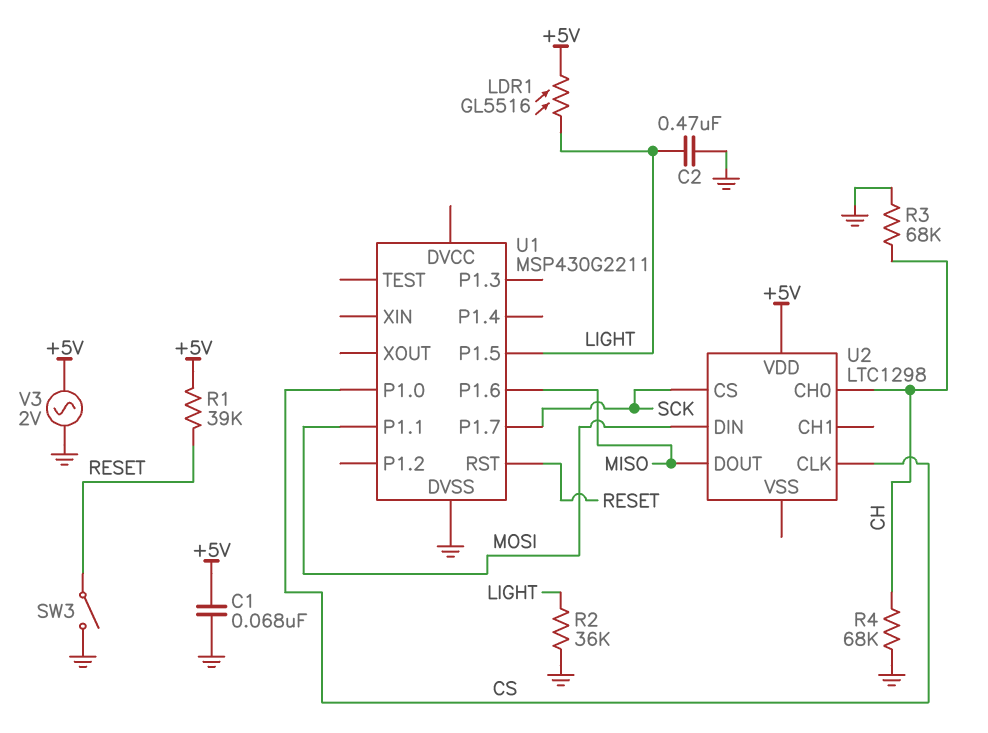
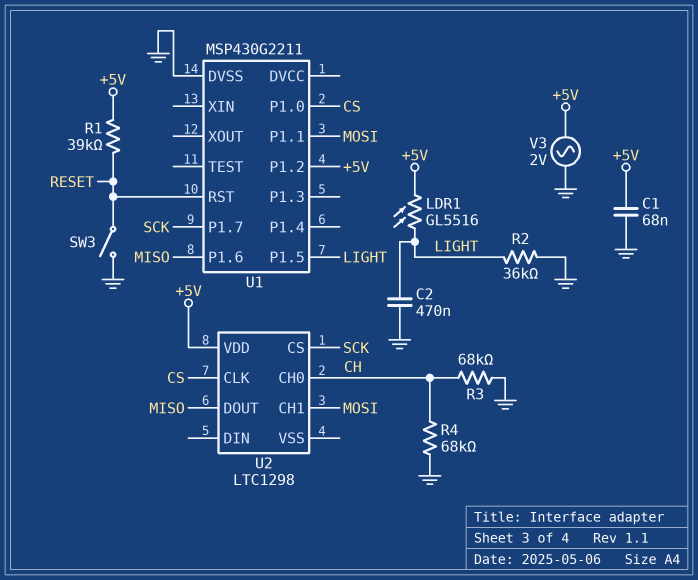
U1 pin P1.2: none -> +5V
U2 pin CH1: none -> MOSI
U2 pin DIN: MOSI -> none

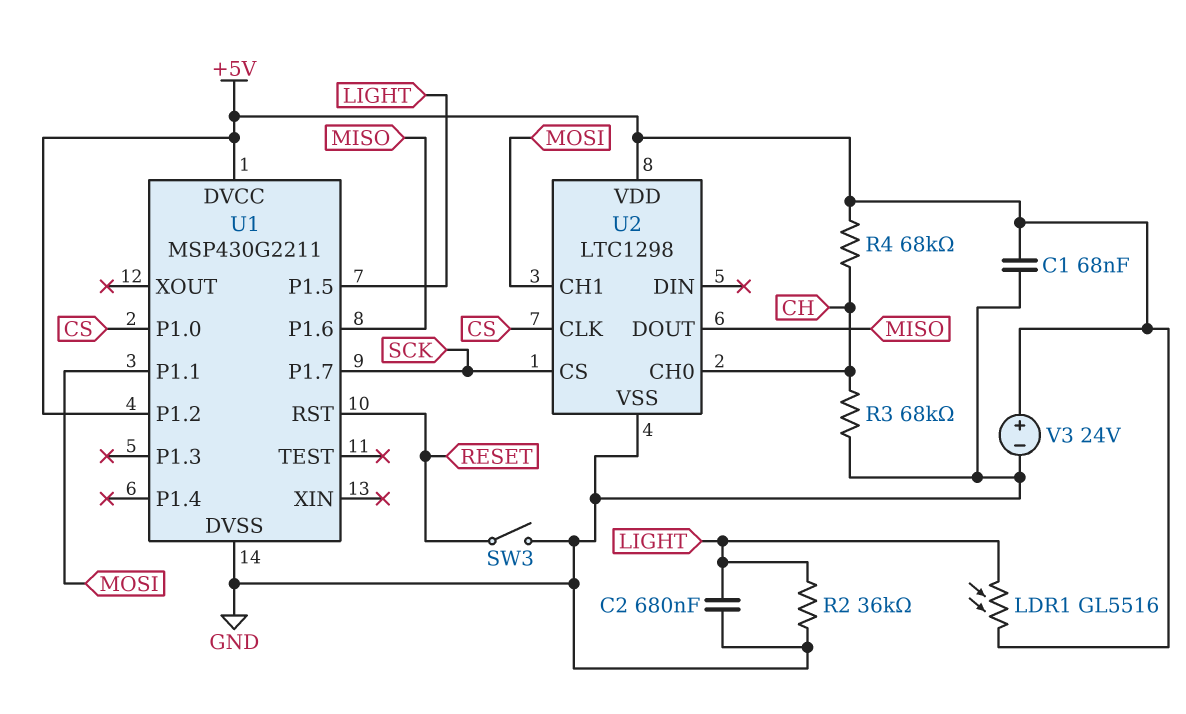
C2: 470nF (GND, LIGHT) -> 680nF (GND, LIGHT)
R1: 39k (+5V, RESET) -> none
R4: 68k (CH, GND) -> 68k (+5V, CH)
U1 pin DVCC: none -> +5V
U2 pin VSS: none -> GND
V3: AC 2V (+5V, GND) -> 24V (plus +5V, minus GND)

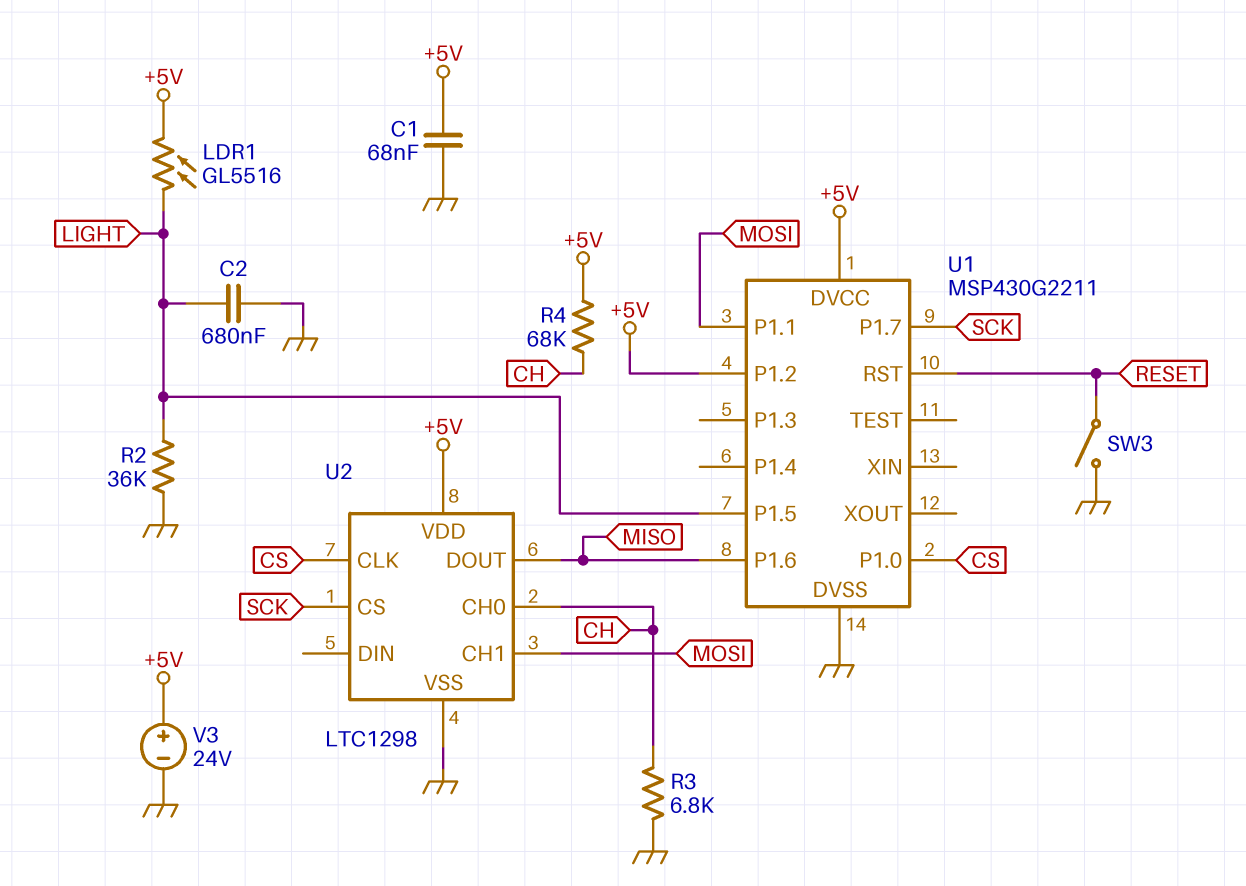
R3: 68k (CH, GND) -> 6.8k (CH, GND)

